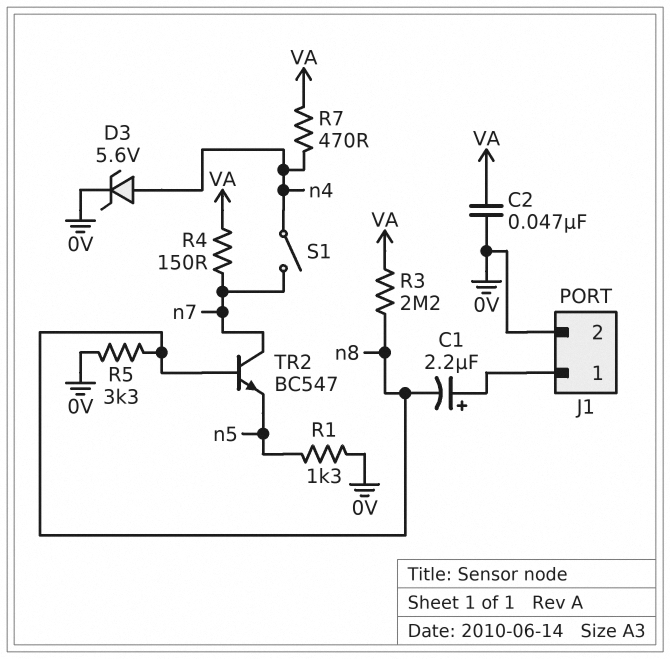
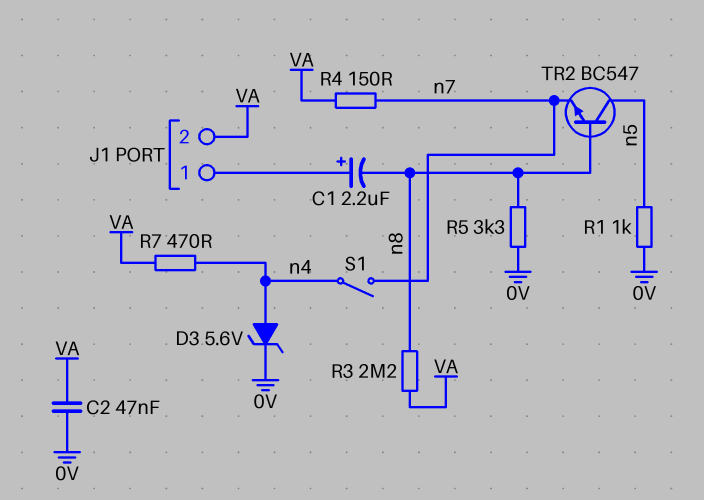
J1 pin 2: 0V -> VA
R1: 1.3k (0V, n5) -> 1k (0V, n5)
TR2: NPN BC547 (B n8, C n7, E n5) -> NPN BC547 (B n8, C n5, E n7)

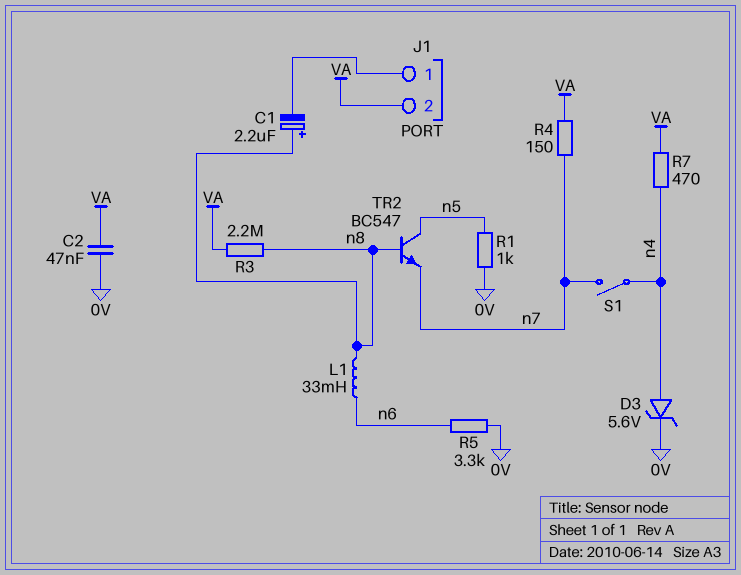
C1: 2.2uF (plus J1/1, minus n8) -> 2.2uF (plus n8, minus J1/1)
L1: none -> 33mH (n6, n8)
R5: 3.3k (0V, n8) -> 3.3k (0V, n6)

